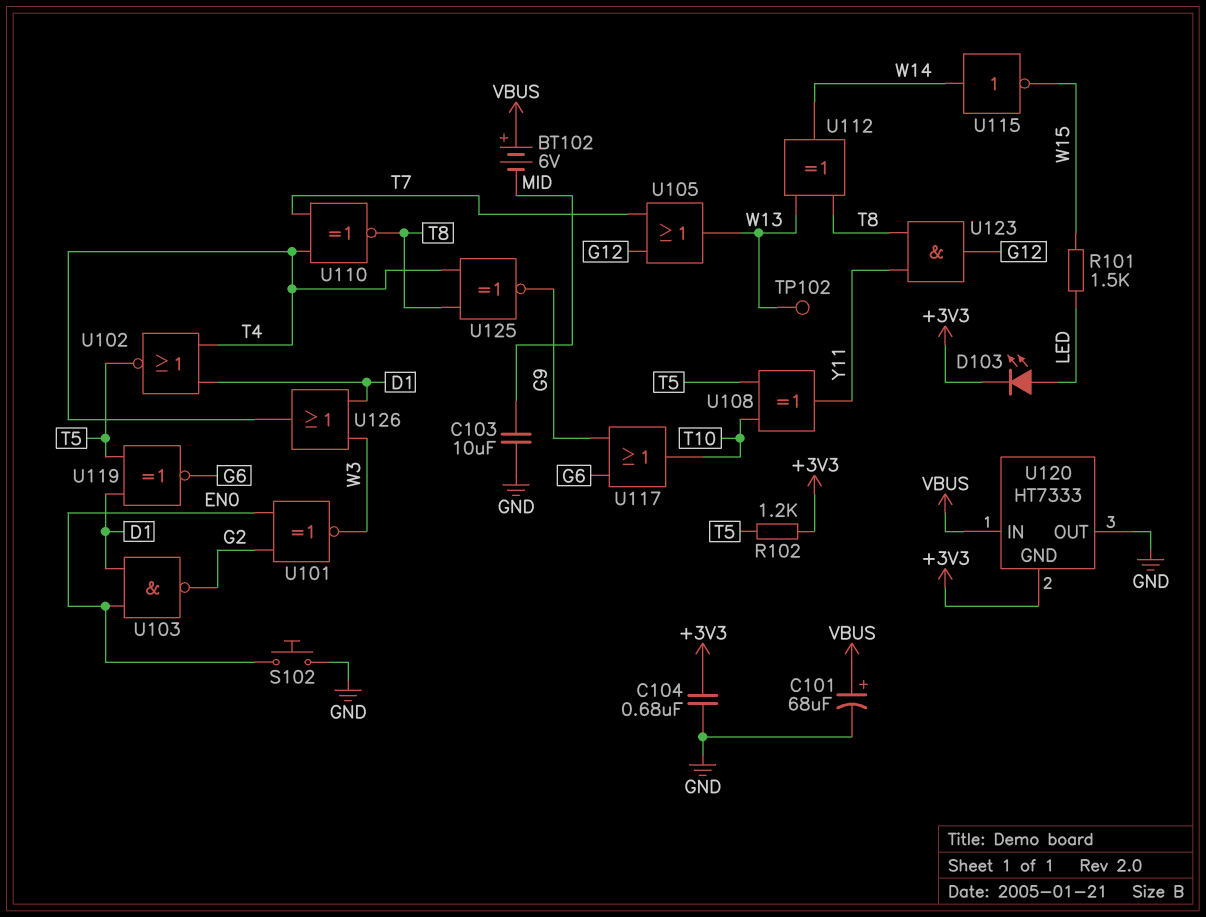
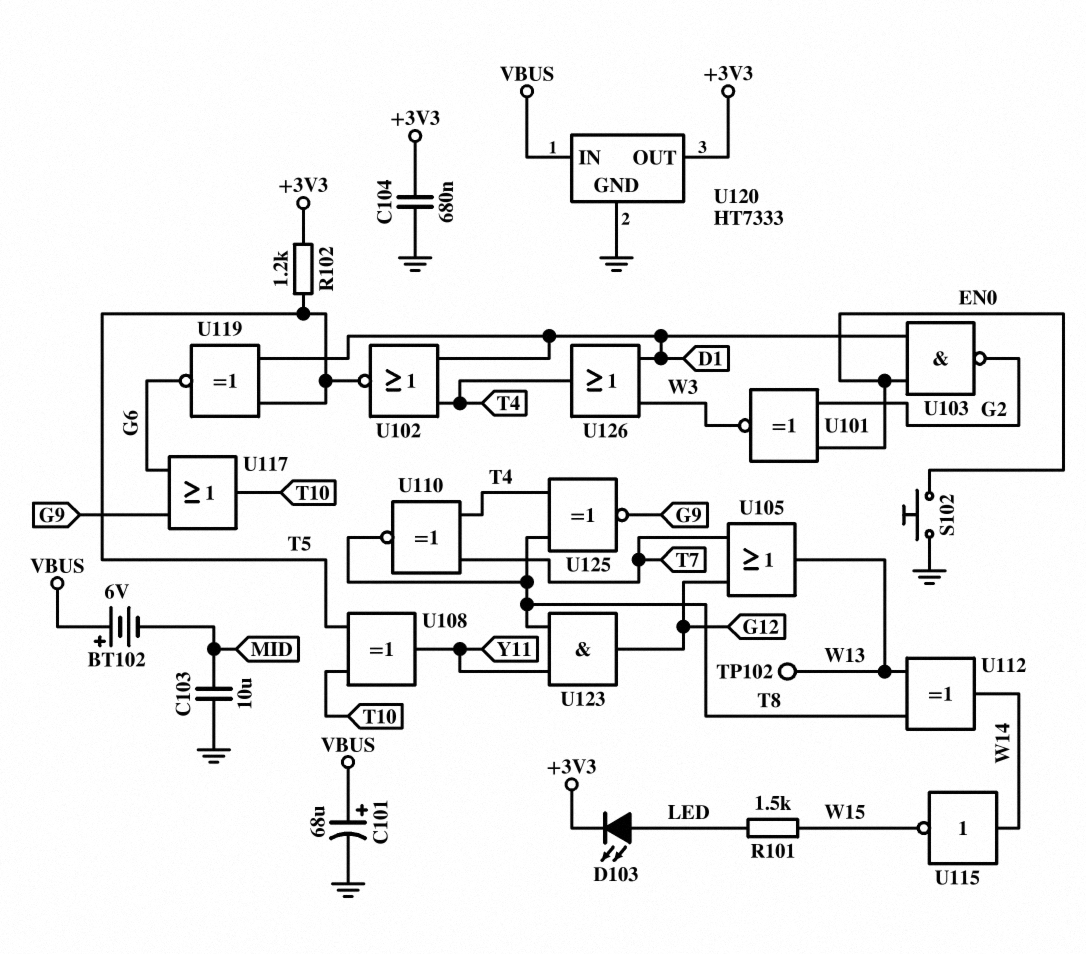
U120 pin GND: +3V3 -> GND
U120 pin OUT: GND -> +3V3

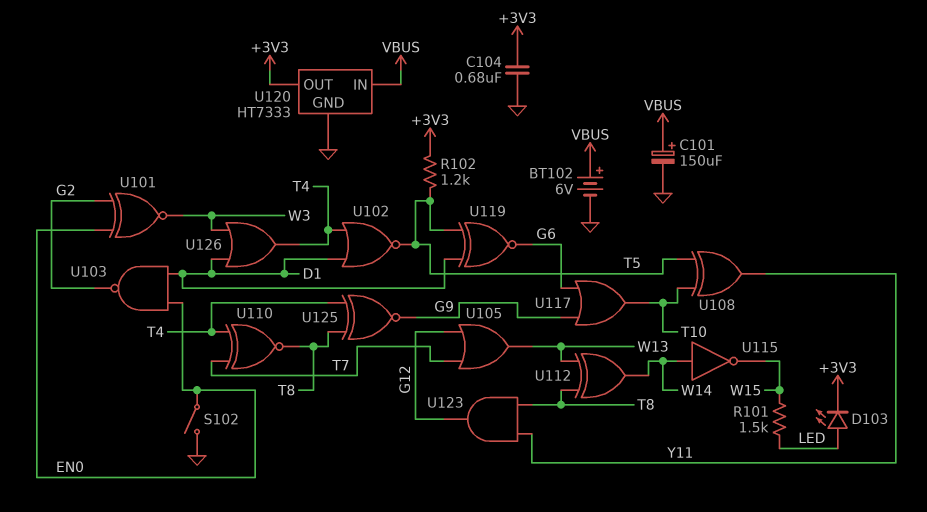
BT102: 6V (plus VBUS, minus MID) -> 6V (plus VBUS, minus GND)
C101: 68uF (plus VBUS, minus GND) -> 150uF (plus VBUS, minus GND)
C103: 10uF (GND, MID) -> none
S102: button (EN0, GND) -> switch (EN0, GND)
TP102: test point (W13) -> none

